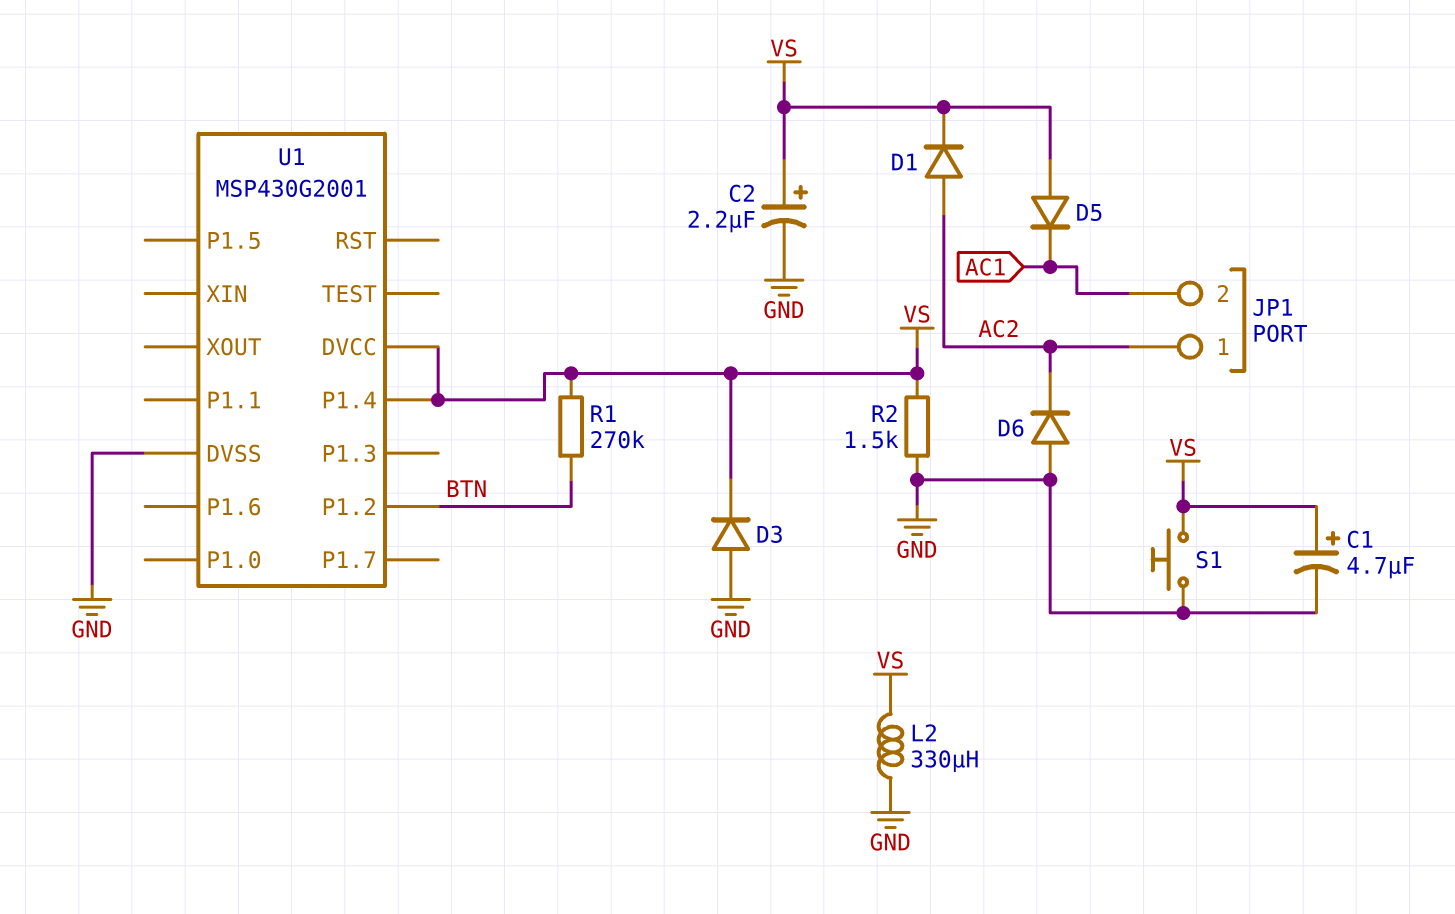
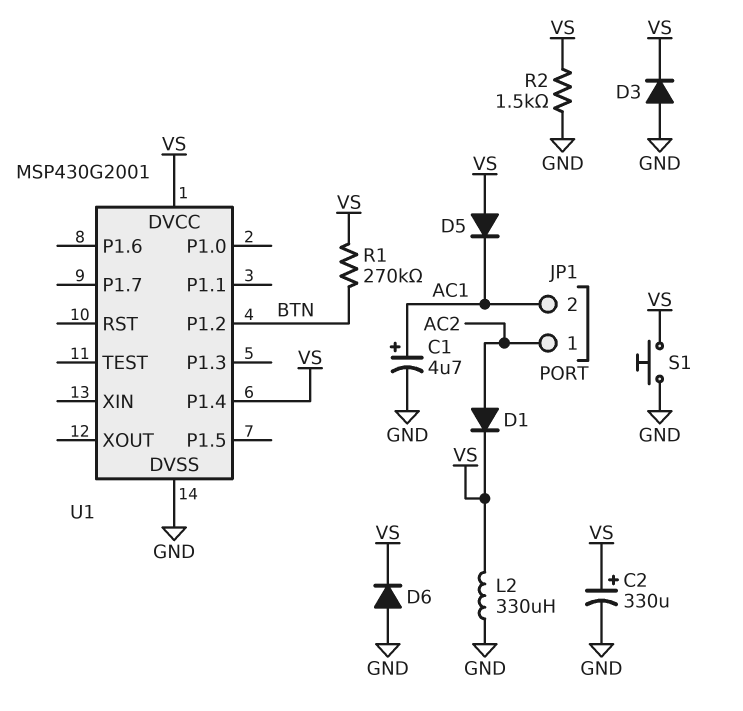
C1: 4.7uF (plus VS, minus GND) -> 4.7uF (plus AC1, minus GND)
C2: 2.2uF (plus VS, minus GND) -> 330uF (plus VS, minus GND)
D6: diode (A GND, K AC2) -> diode (A GND, K VS)

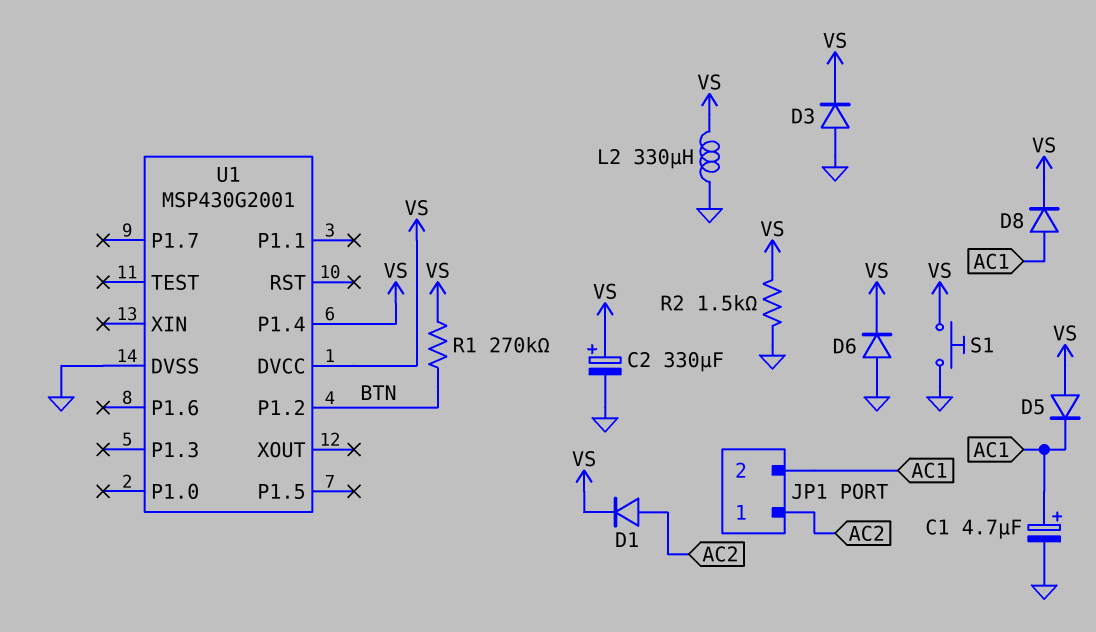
D8: none -> diode (A AC1, K VS)

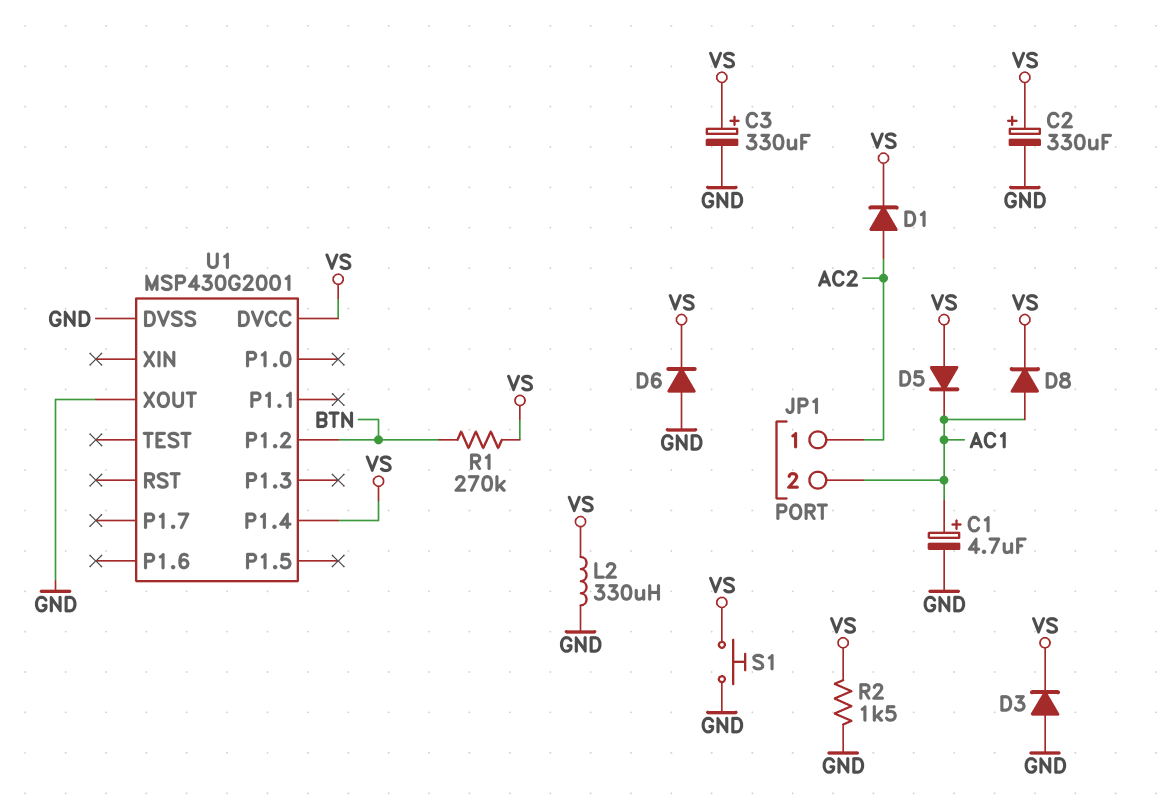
C3: none -> 330uF (plus VS, minus GND)
U1 pin XOUT: none -> GND

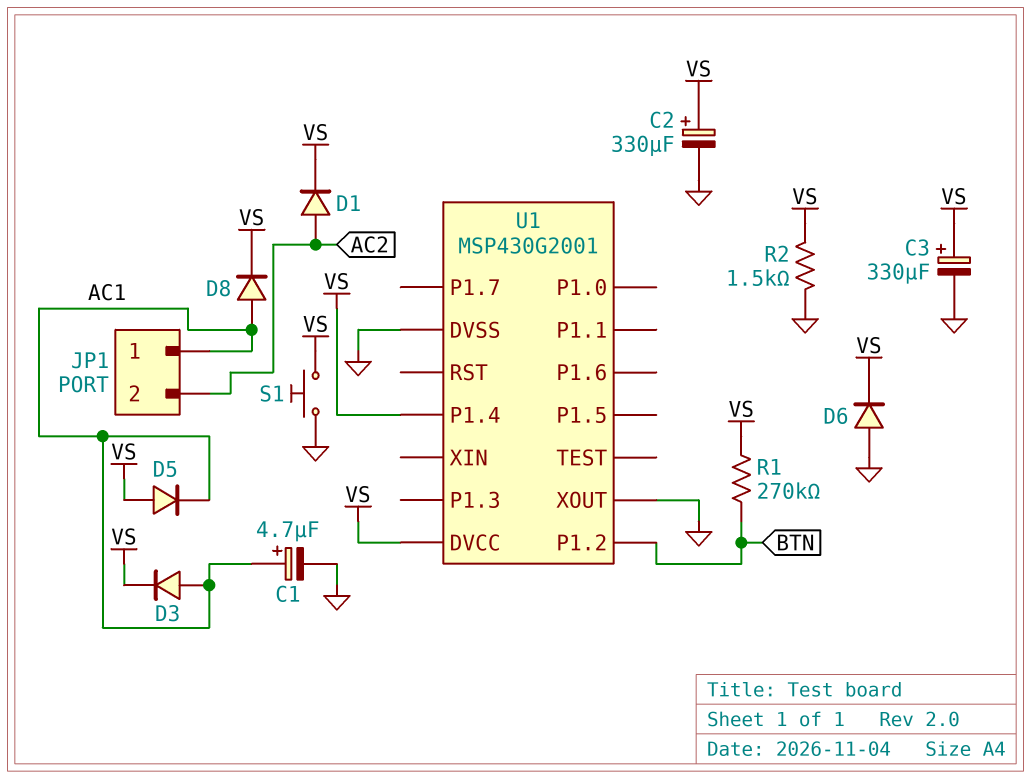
D3: diode (A GND, K VS) -> diode (A AC1, K VS)
JP1 pin 1: AC2 -> AC1
JP1 pin 2: AC1 -> AC2
L2: 330uH (GND, VS) -> none

